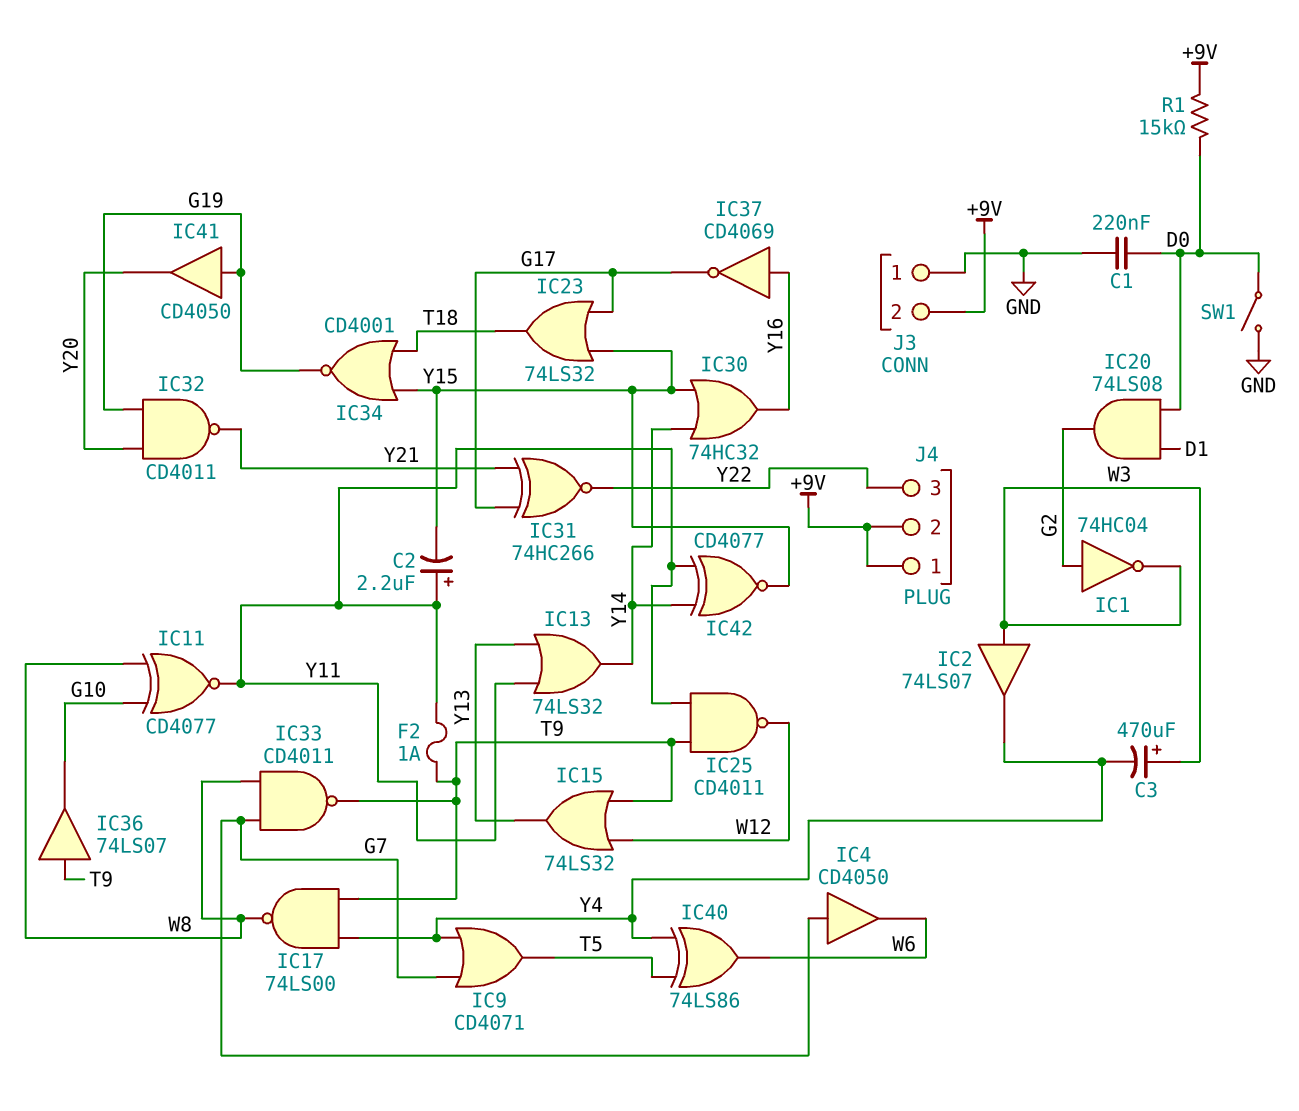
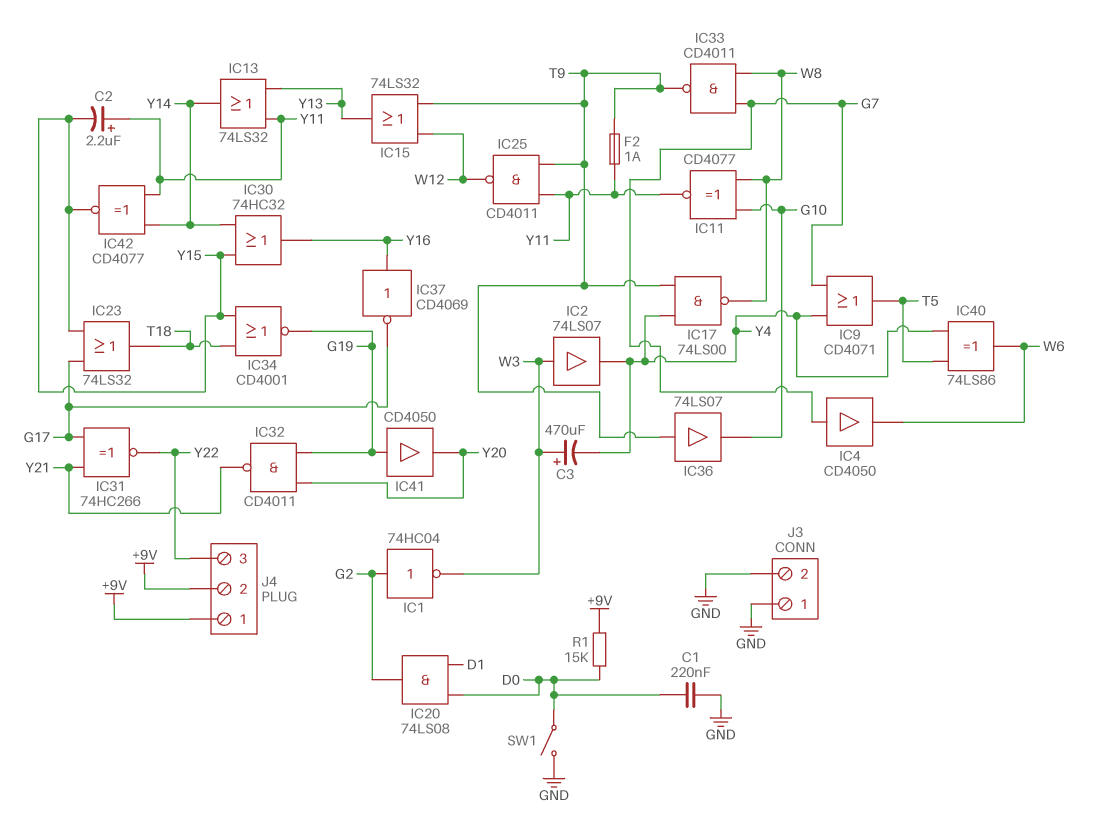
J3 pin 2: +9V -> GND

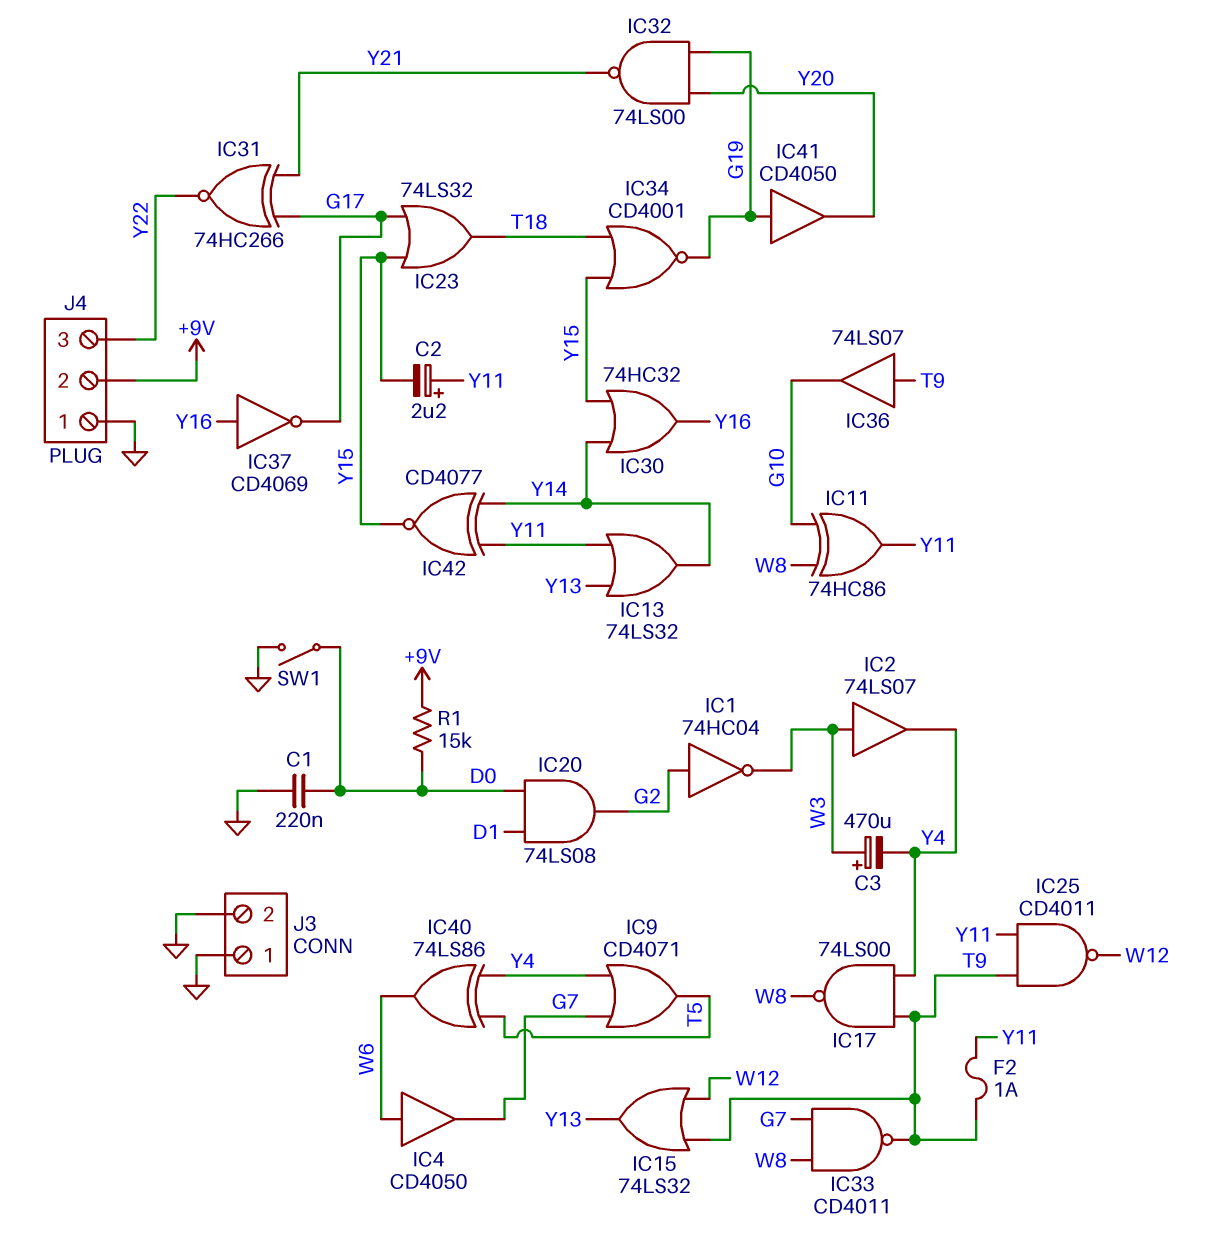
IC4: buffer CD4050 (in G7, out W6) -> buffer CD4050 (in W6, out G7)
IC11: XNOR CD4077 (in G10, in W8, out Y11) -> XOR 74HC86 (in G10, in W8, out Y11)
IC32: NAND CD4011 (in G19, in Y20, out Y21) -> NAND 74LS00 (in G19, in Y20, out Y21)
J4 pin 1: +9V -> GND

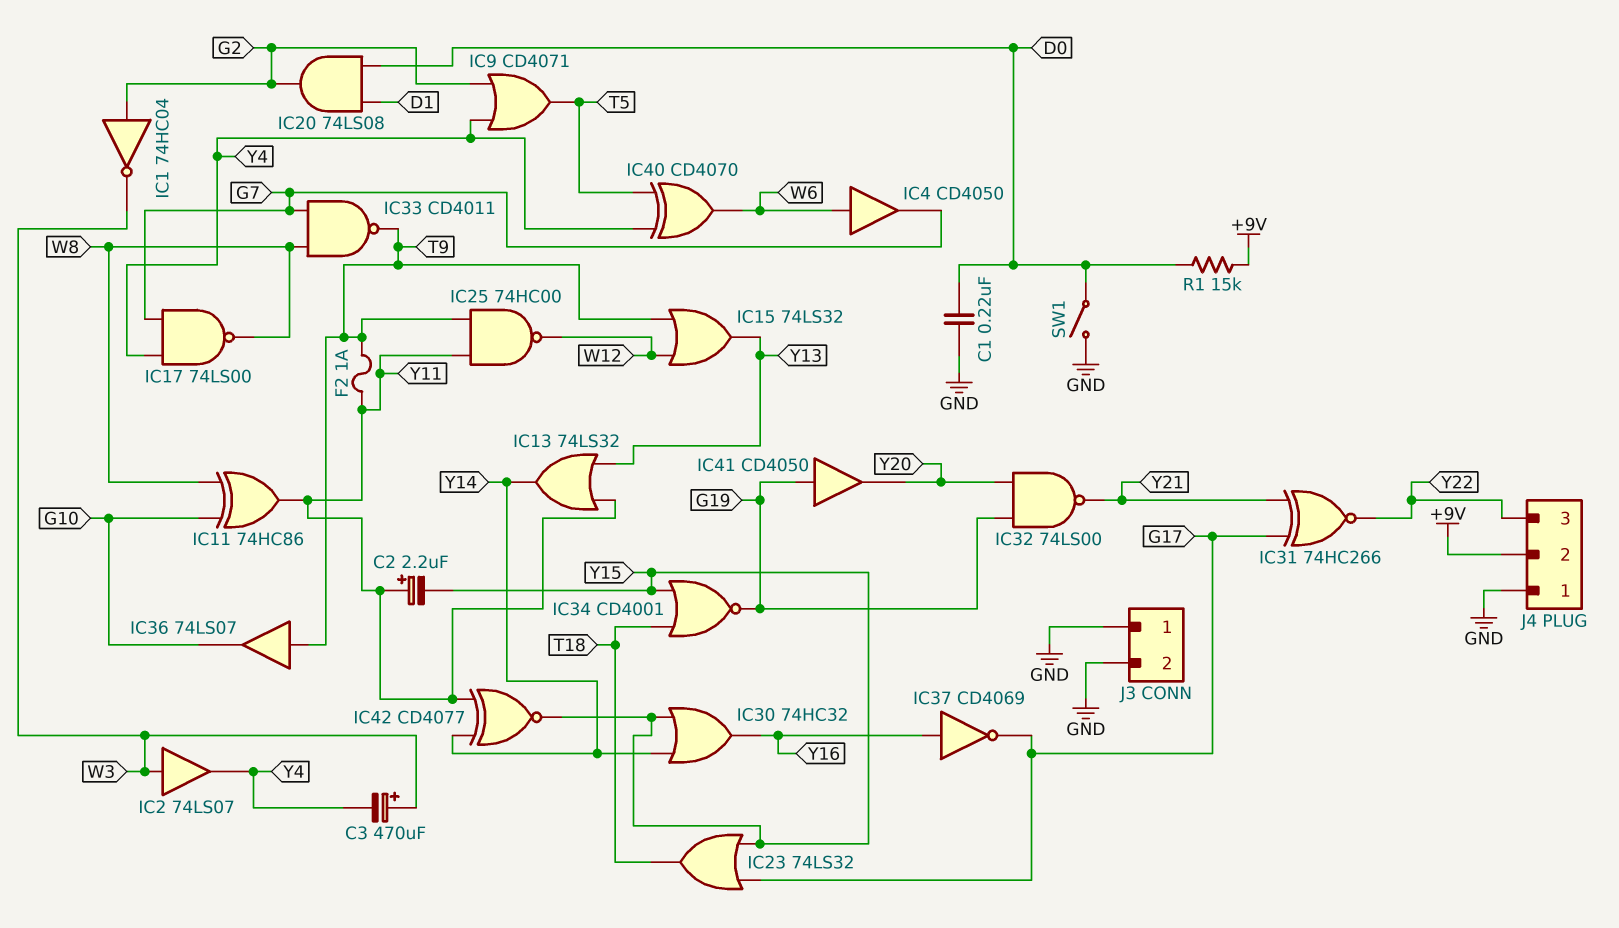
IC9: OR CD4071 (in G7, in Y4, out T5) -> OR CD4071 (in G2, in Y4, out T5)
IC17: NAND 74LS00 (in T9, in Y4, out W8) -> NAND 74LS00 (in G7, in Y4, out W8)
IC25: NAND CD4011 (in T9, in Y11, out W12) -> NAND 74HC00 (in T9, in Y11, out W12)
IC40: XOR 74LS86 (in T5, in Y4, out W6) -> XOR CD4070 (in T5, in Y4, out W6)

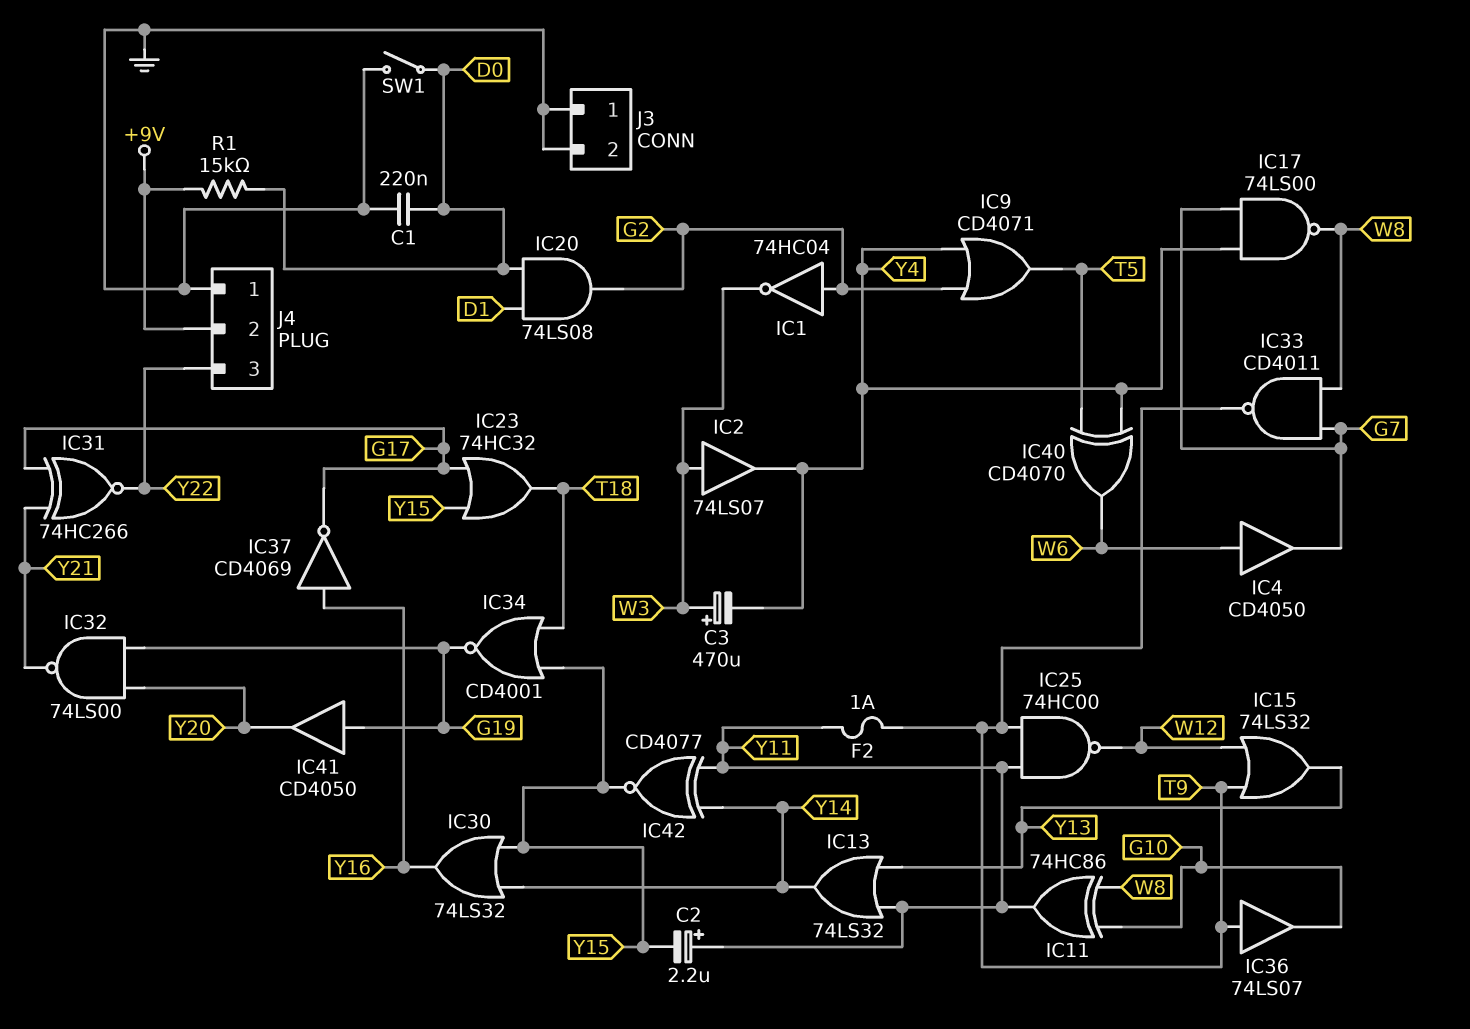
IC23: OR 74LS32 (in G17, in Y15, out T18) -> OR 74HC32 (in G17, in Y15, out T18)
IC30: OR 74HC32 (in Y14, in Y15, out Y16) -> OR 74LS32 (in Y14, in Y15, out Y16)

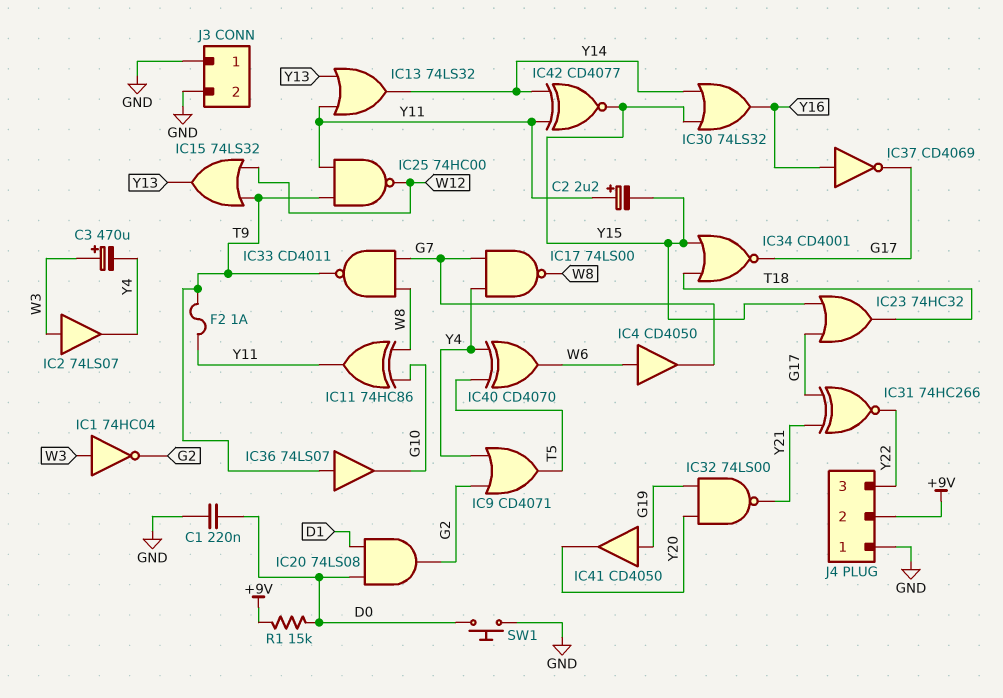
IC1: NOT 74HC04 (in G2, out W3) -> NOT 74HC04 (in W3, out G2)
IC34: NOR CD4001 (in T18, in Y15, out G19) -> NOR CD4001 (in T18, in Y15, out G17)
SW1: switch (D0, GND) -> button (D0, GND)

